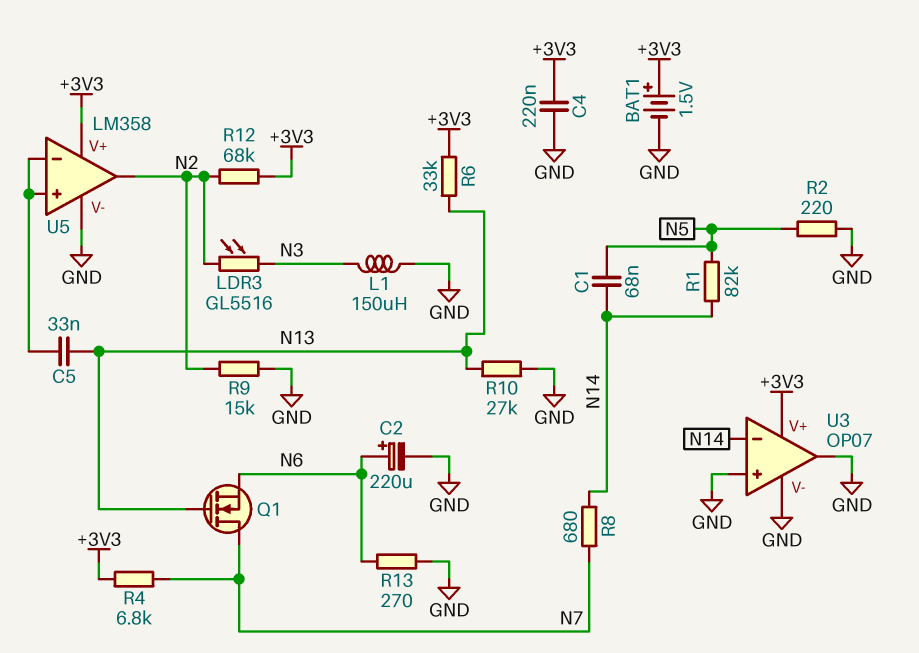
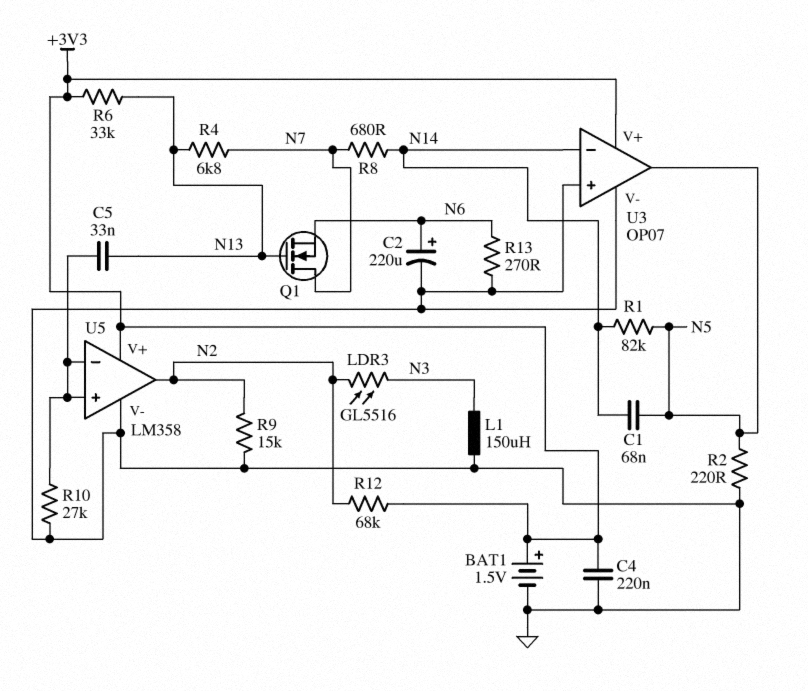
R4: 6.8k (+3V3, N7) -> 6.8k (N7, N13)
R10: 27k (GND, N13) -> 27k (GND, U5/in+)
U3 pin out: GND -> N5

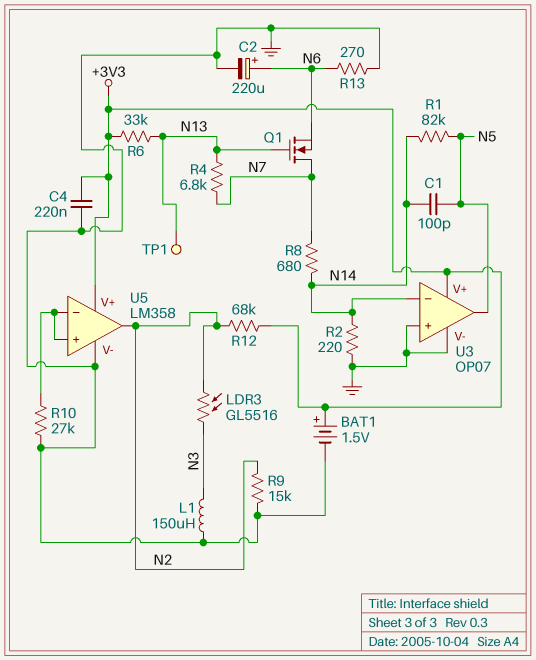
C1: 68nF (N5, N14) -> 100pF (N5, N14)
C5: 33nF (N13, U5/in+) -> none
R2: 220 (GND, N5) -> 220 (GND, N14)
TP1: none -> test point (N13)

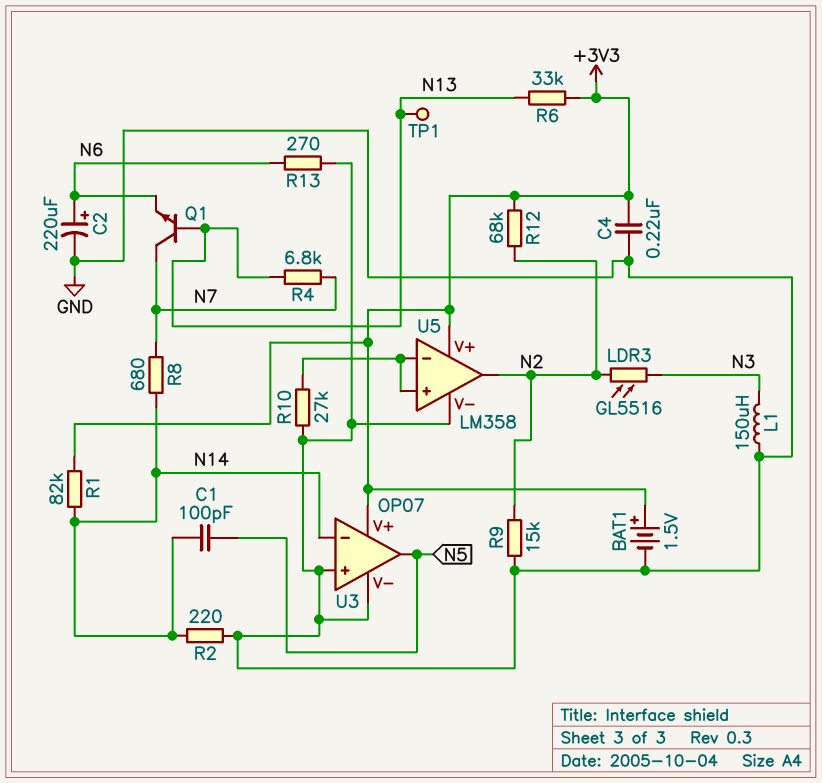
Q1: NMOS (G N13, D N7, S N6) -> NPN (B N13, C N7, E N6)
R1: 82k (N5, N14) -> 82k (+3V3, N14)

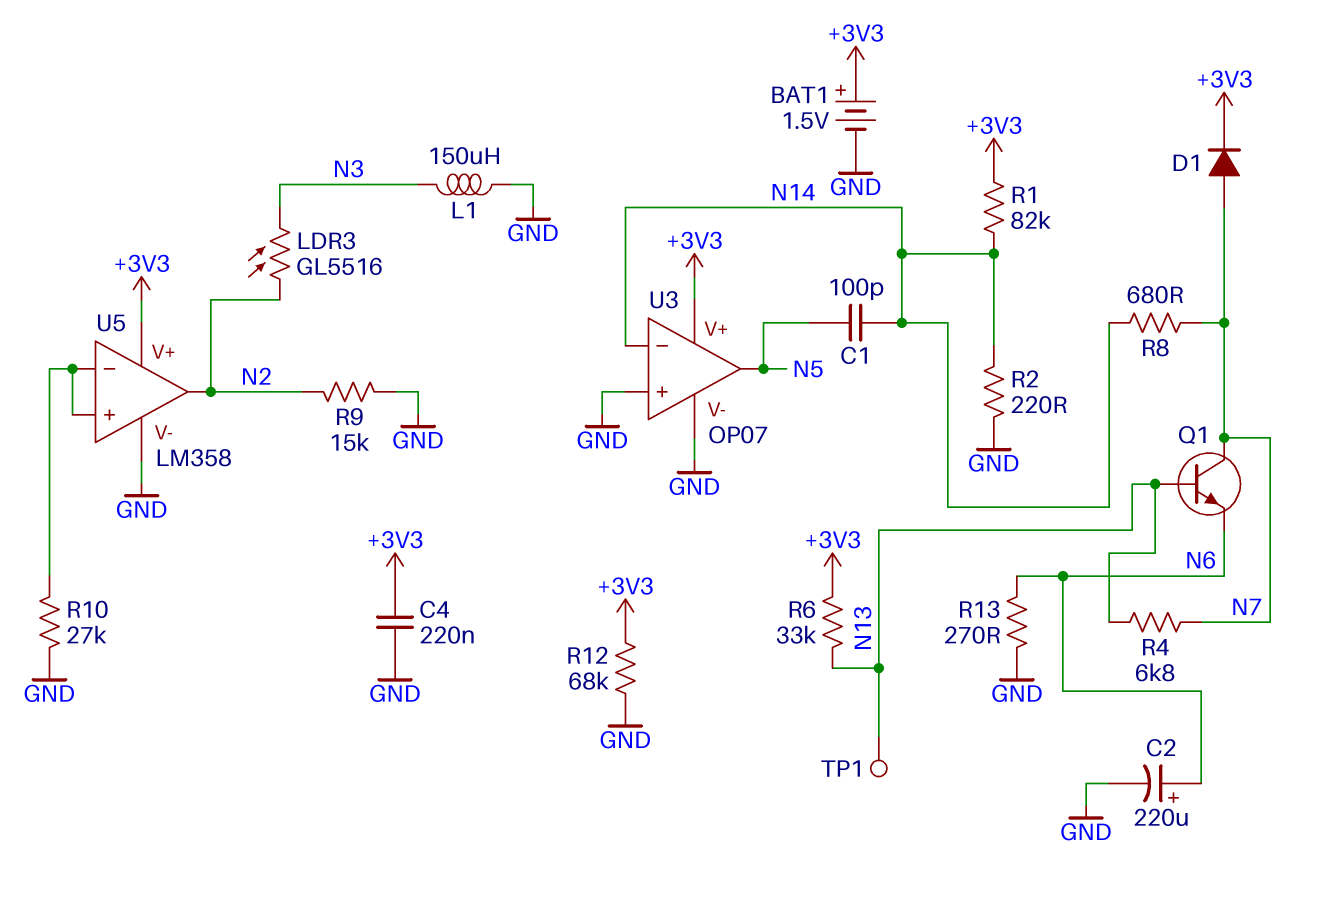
D1: none -> diode (A N7, K +3V3)
R12: 68k (+3V3, N2) -> 68k (+3V3, GND)

